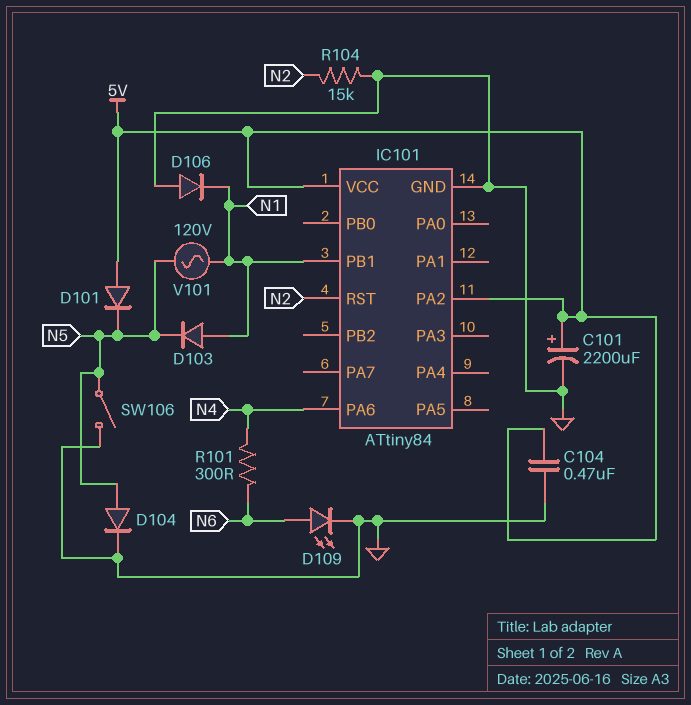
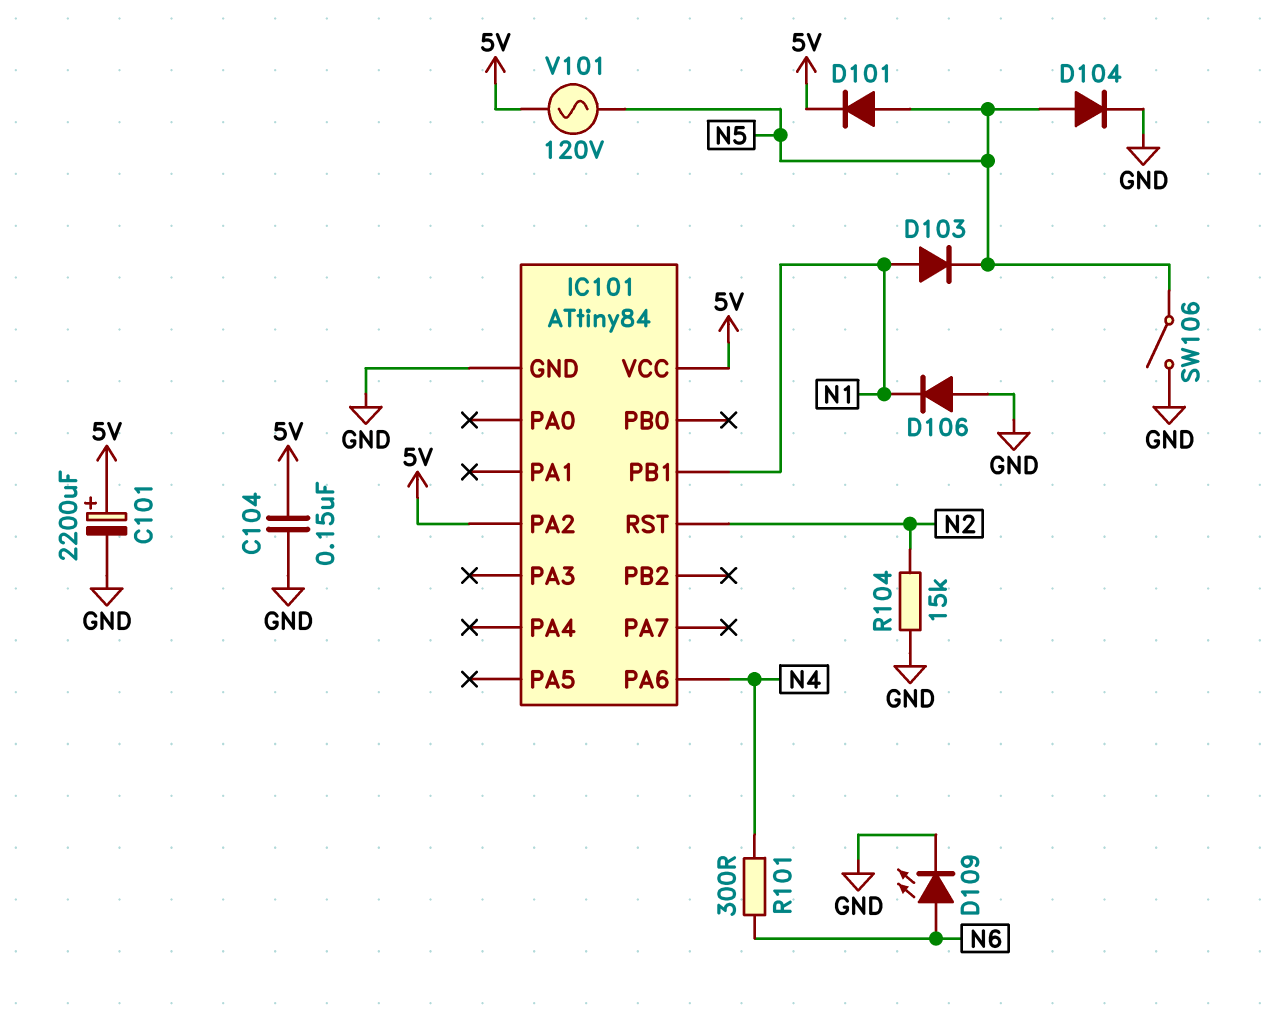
C104: 470nF (5V, GND) -> 150nF (5V, GND)
D101: diode (A 5V, K N5) -> diode (A N5, K 5V)
V101: AC 120V (N1, N5) -> AC 120V (5V, N5)

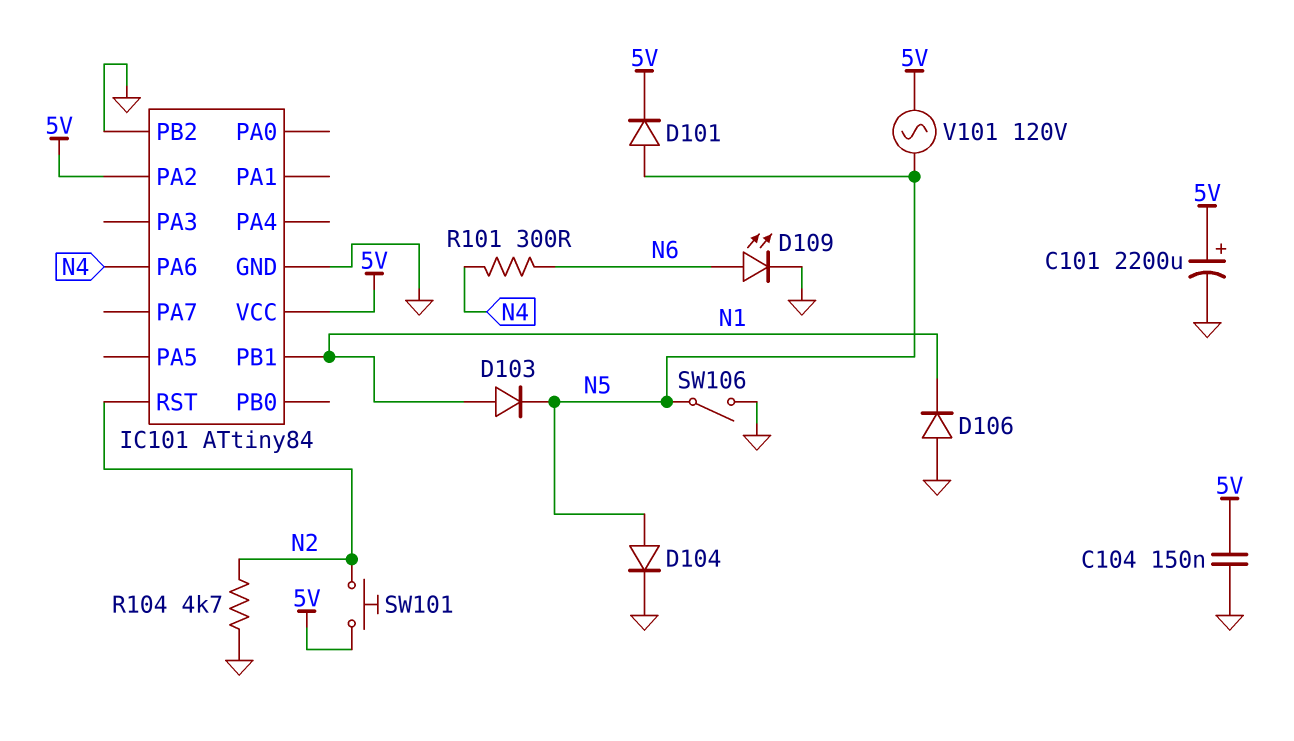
IC101 pin PB2: none -> GND
R104: 15k (GND, N2) -> 4.7k (GND, N2)
SW101: none -> button (5V, N2)

